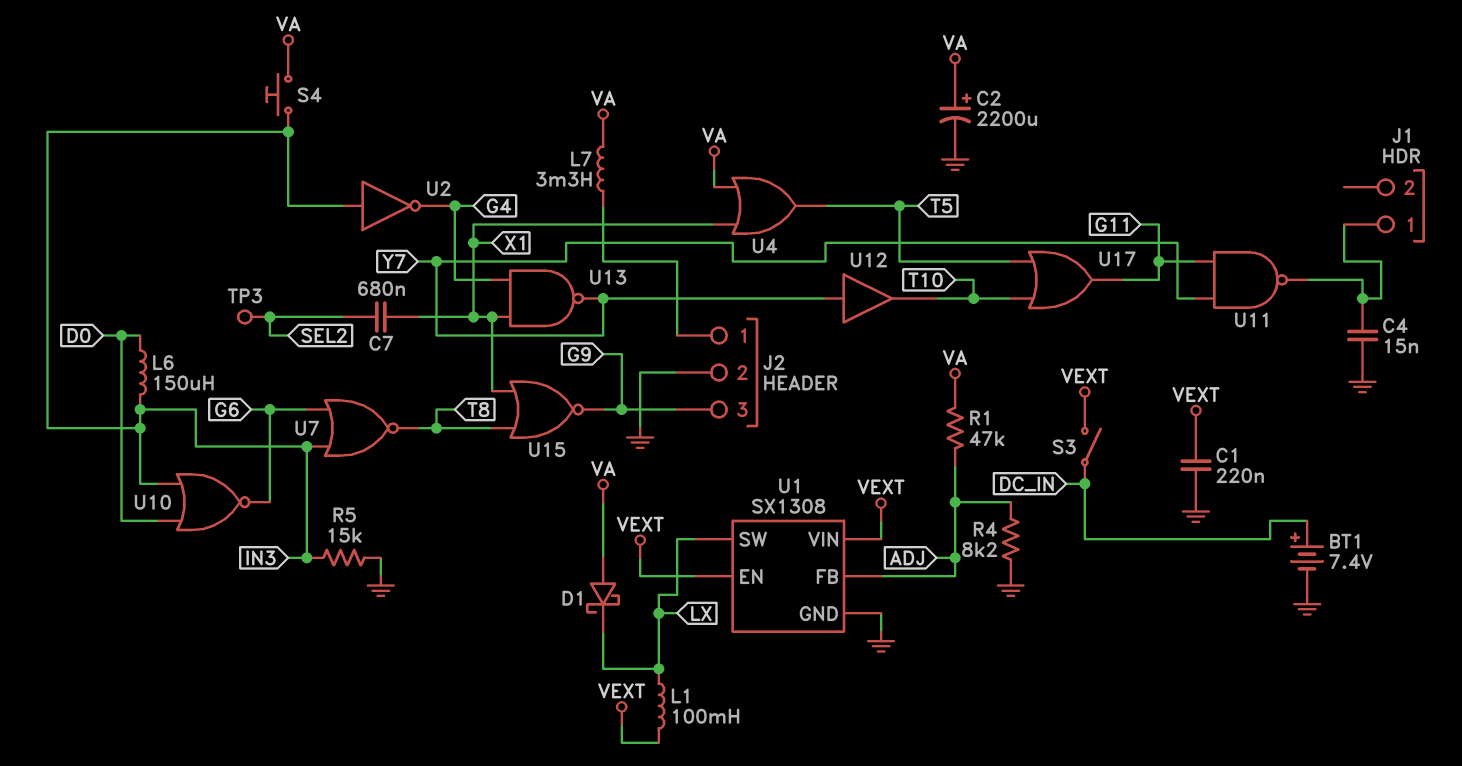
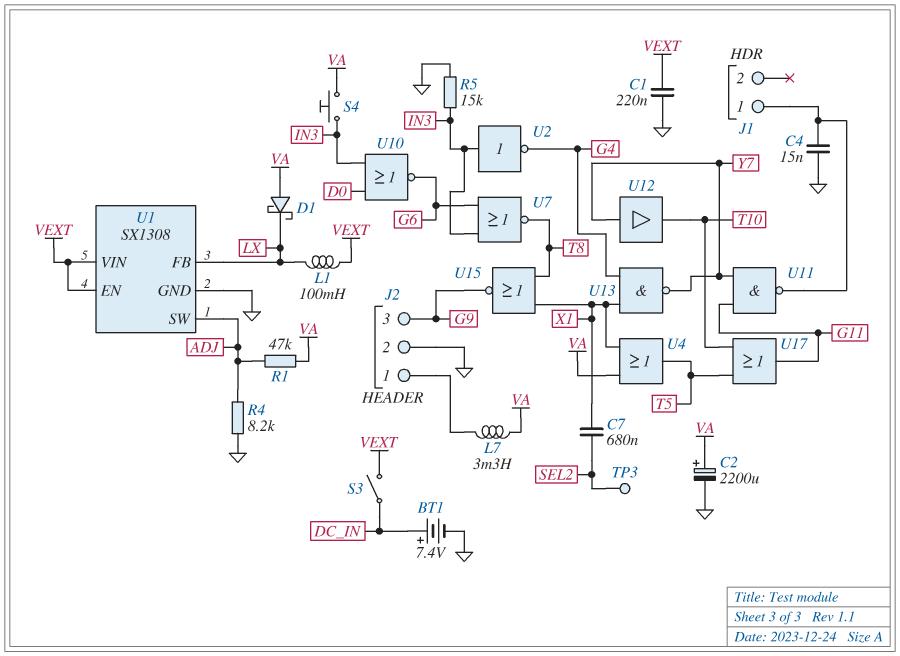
L6: 150uH (D0, IN3) -> none
U1 pin FB: ADJ -> LX
U1 pin SW: LX -> ADJ

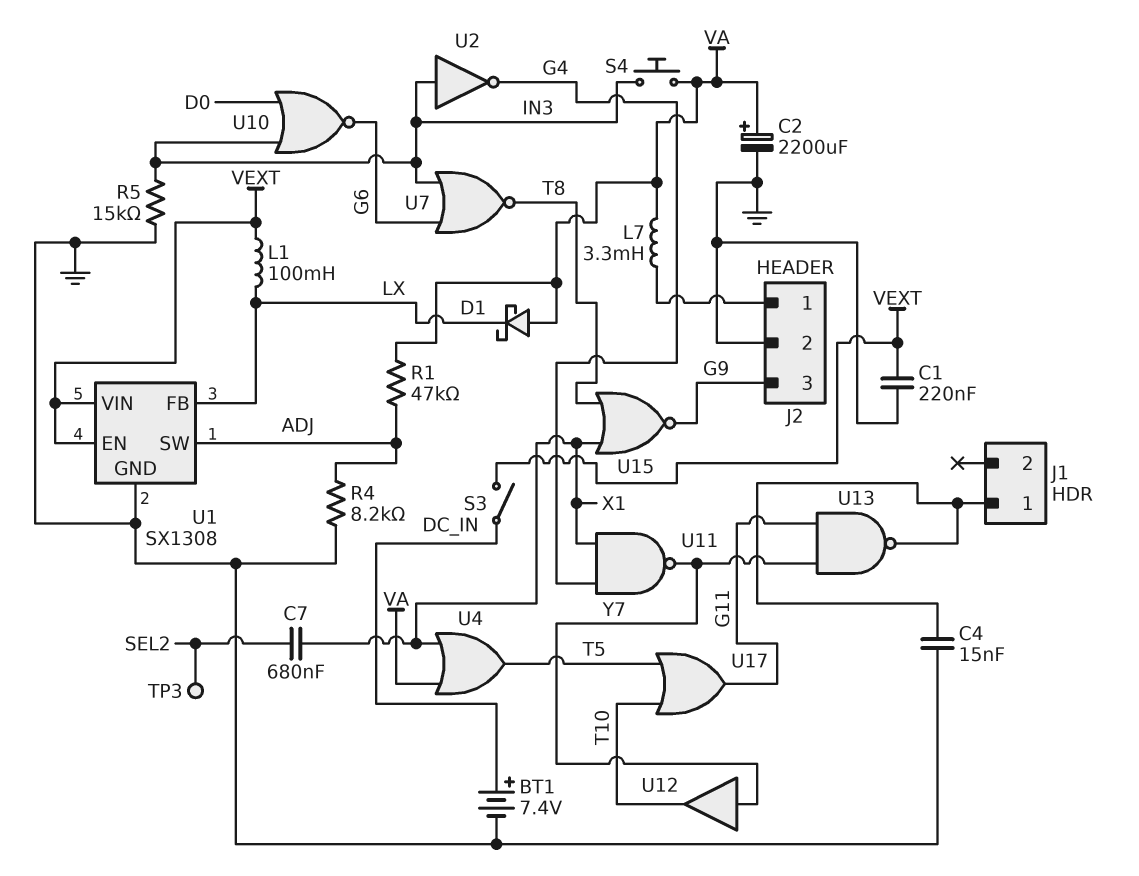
U11: NAND (in G11, in Y7, out J1/1) -> NAND (in G4, in X1, out Y7)
U13: NAND (in G4, in X1, out Y7) -> NAND (in G11, in Y7, out J1/1)

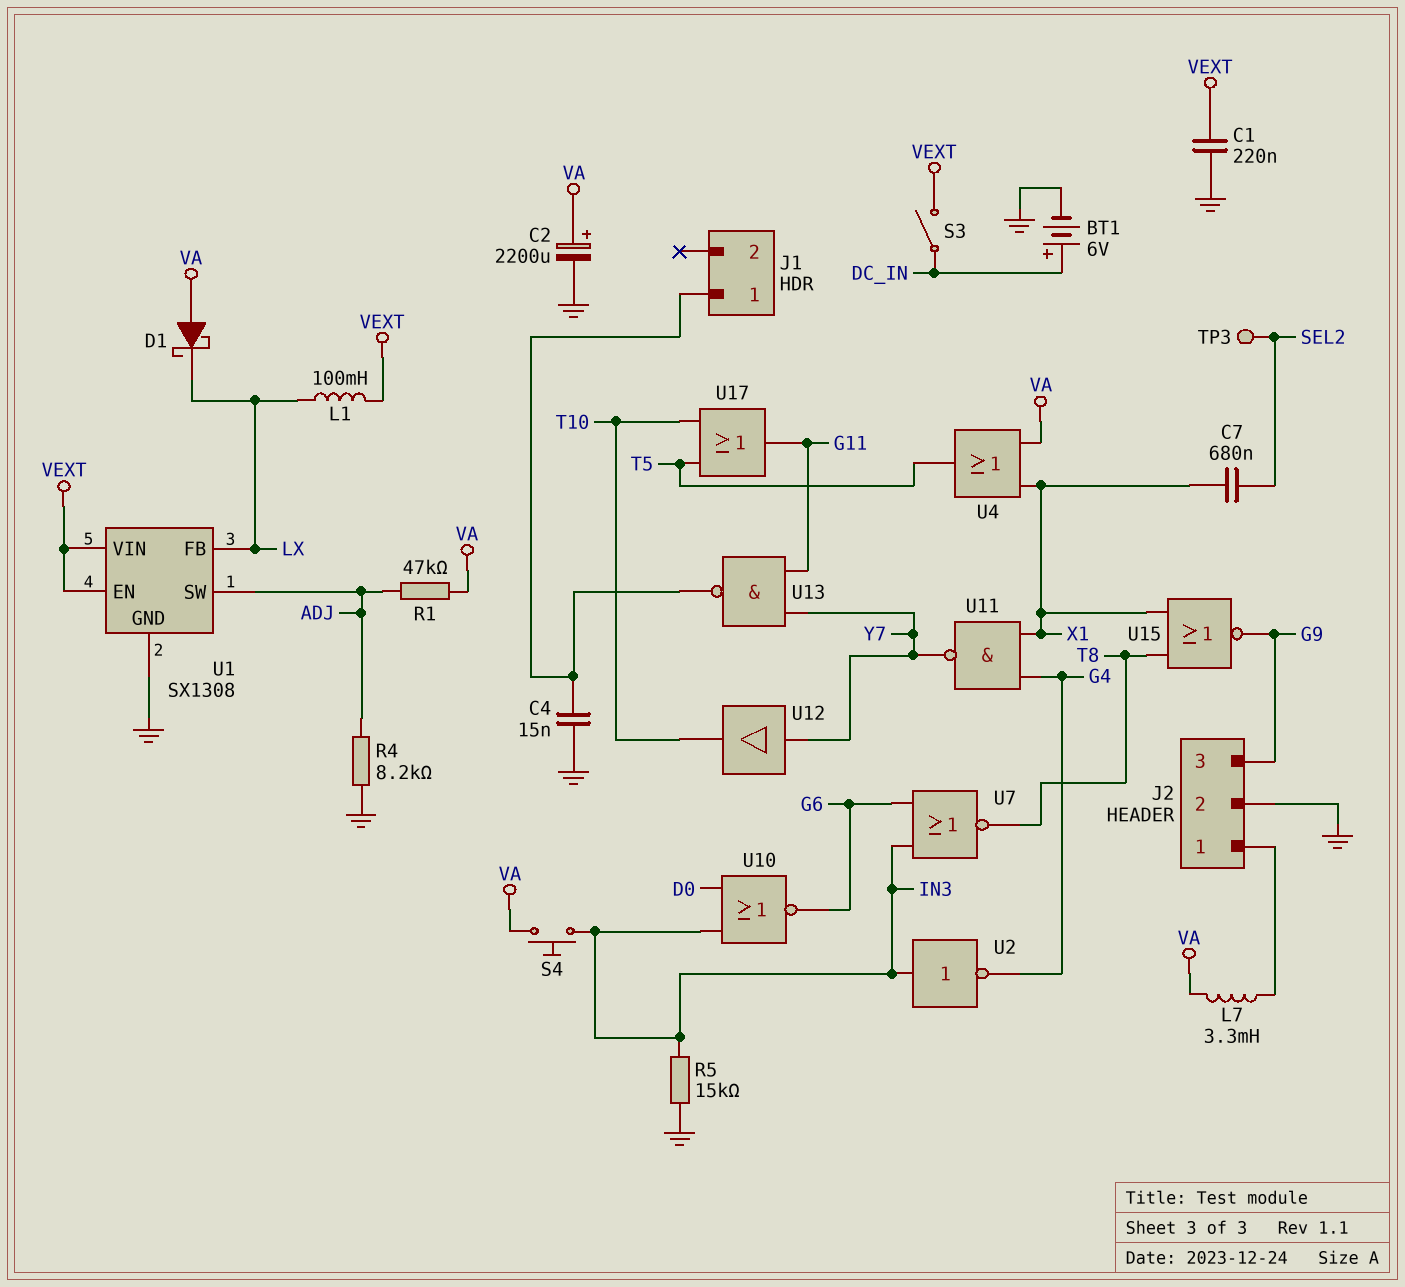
BT1: 7.4V (plus DC_IN, minus GND) -> 6V (plus DC_IN, minus GND)

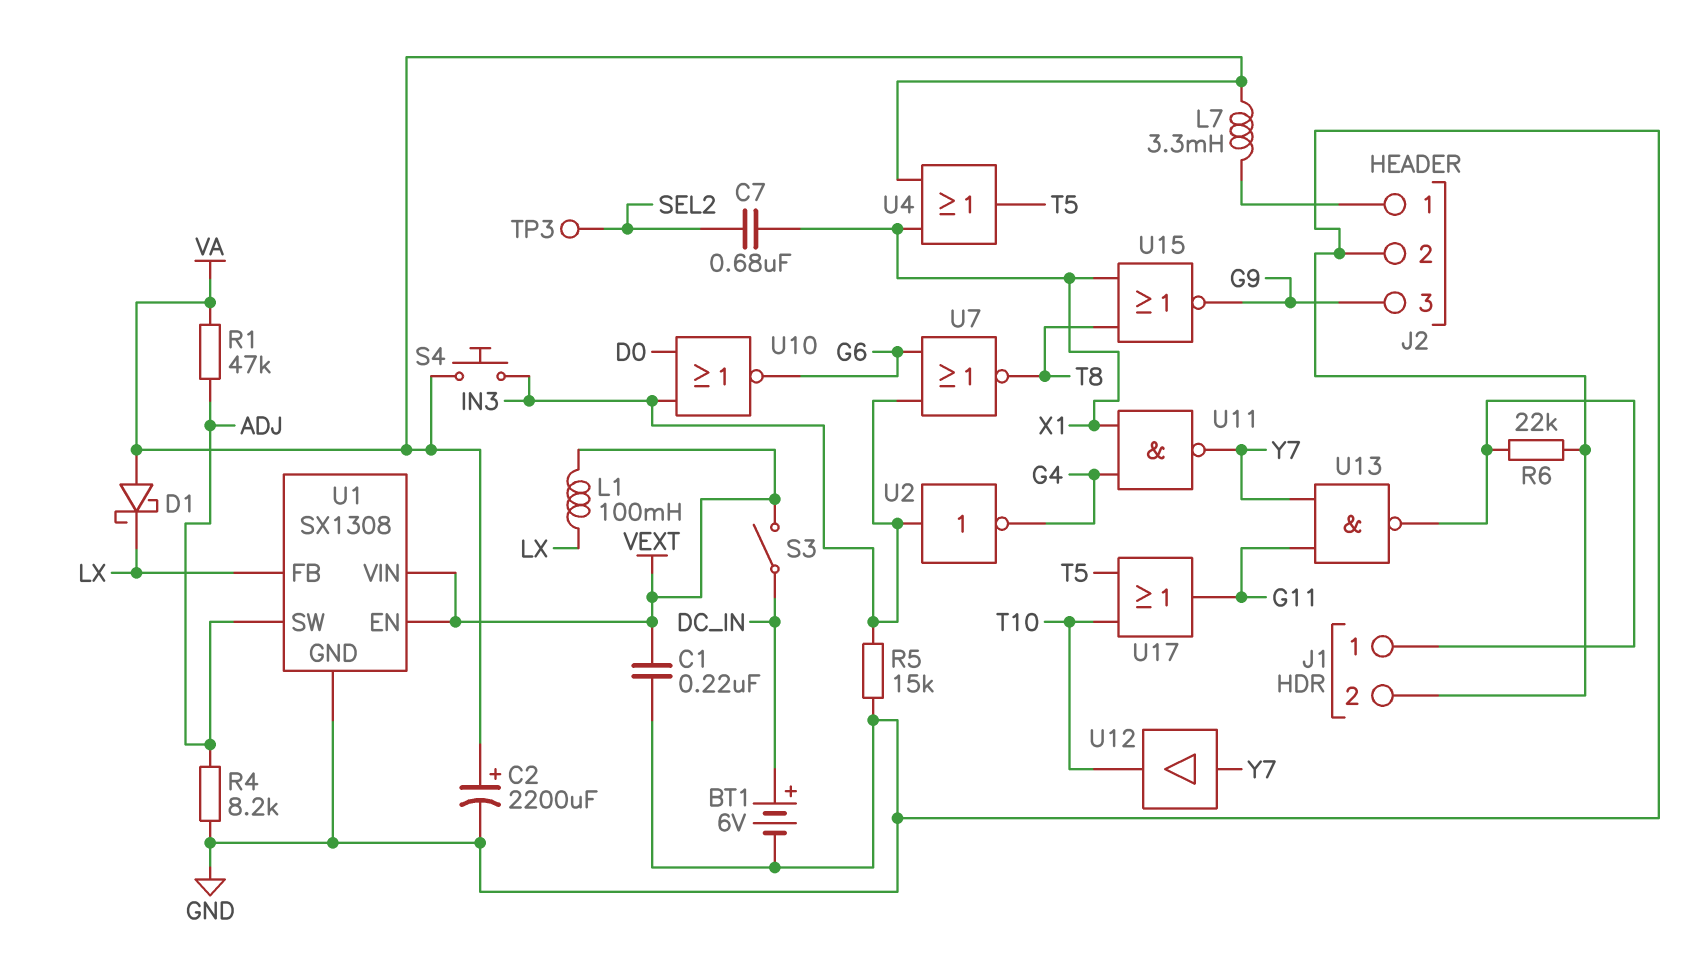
C4: 15nF (GND, J1/1) -> none
J1 pin 2: none -> GND
R6: none -> 22k (GND, J1/1)

